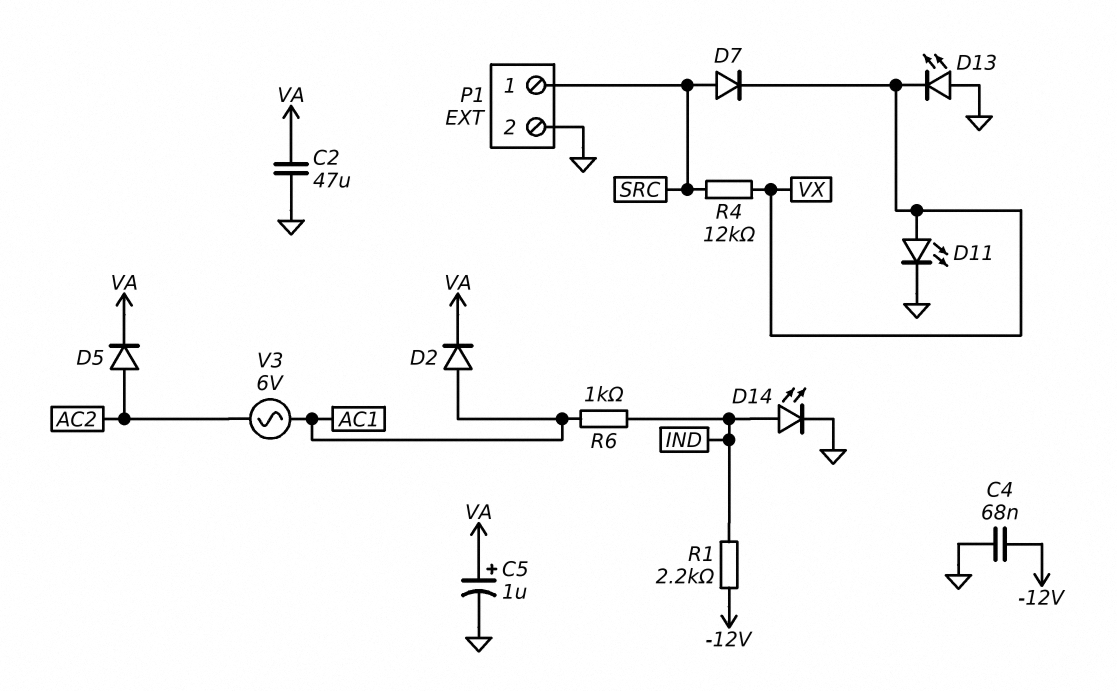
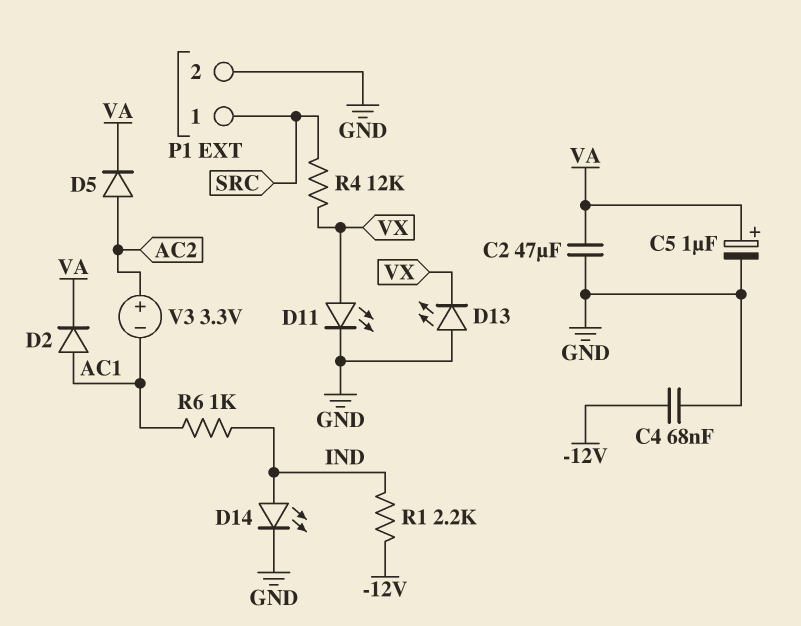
D7: diode (A SRC, K VX) -> none
V3: AC 6V (AC1, AC2) -> 3.3V (plus AC2, minus AC1)

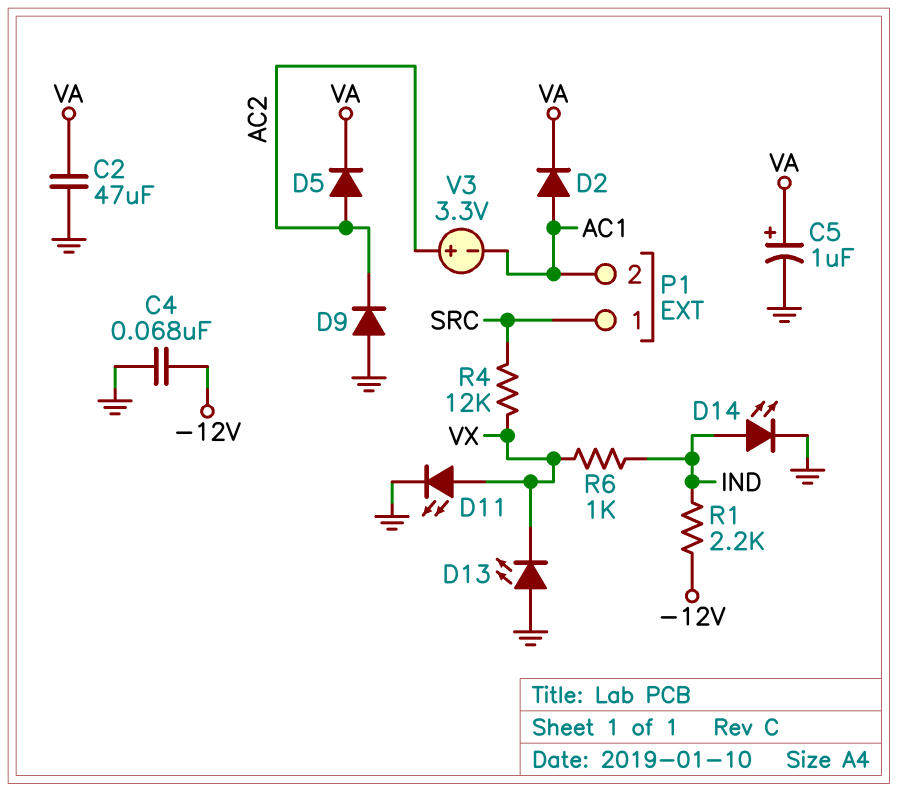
D9: none -> diode (A GND, K AC2)
P1 pin 2: GND -> AC1
R6: 1k (AC1, IND) -> 1k (IND, VX)

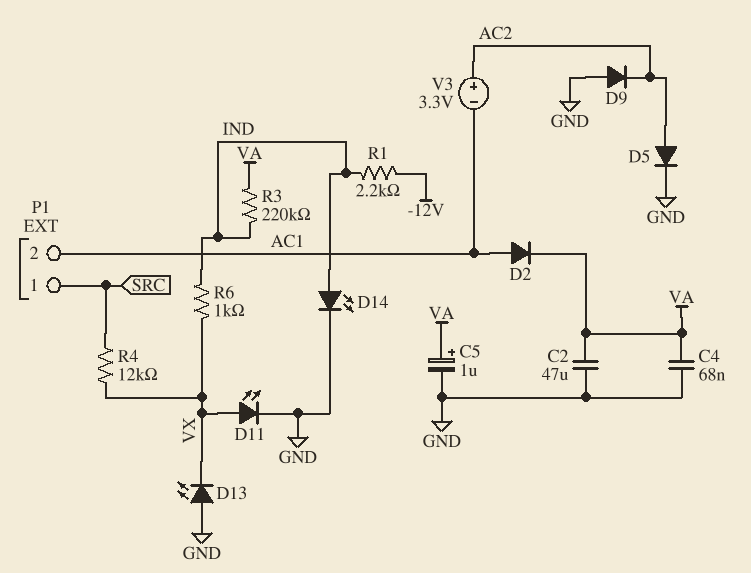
C4: 68nF (-12V, GND) -> 68nF (GND, VA)
D5: diode (A AC2, K VA) -> diode (A AC2, K GND)
R3: none -> 220k (IND, VA)

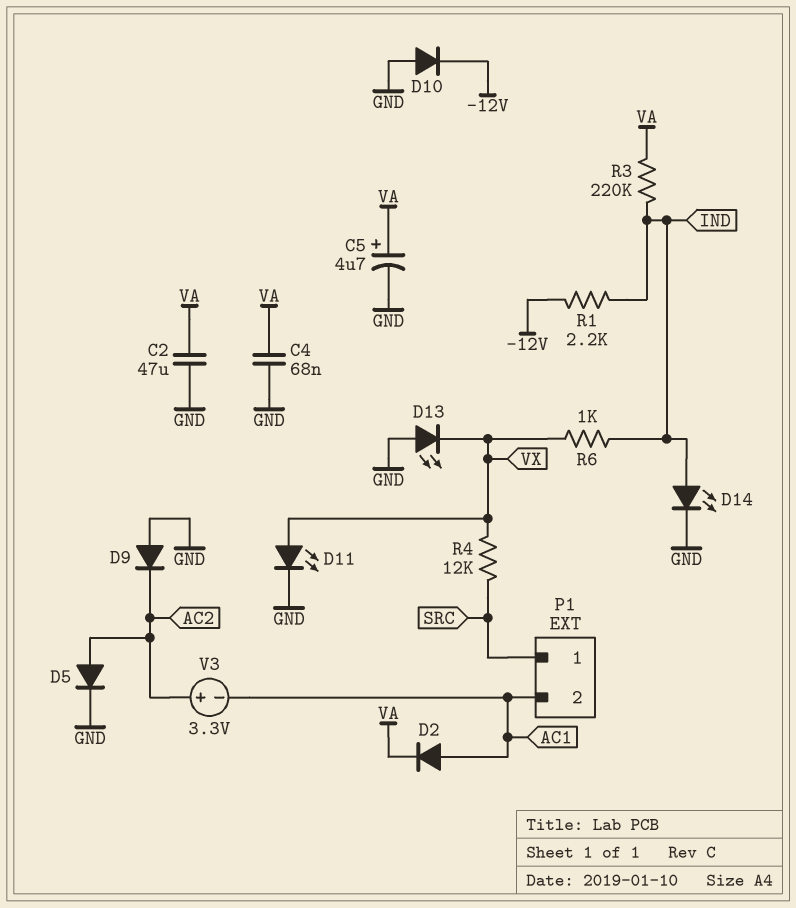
C5: 1uF (plus VA, minus GND) -> 4.7uF (plus VA, minus GND)
D10: none -> diode (A GND, K -12V)

